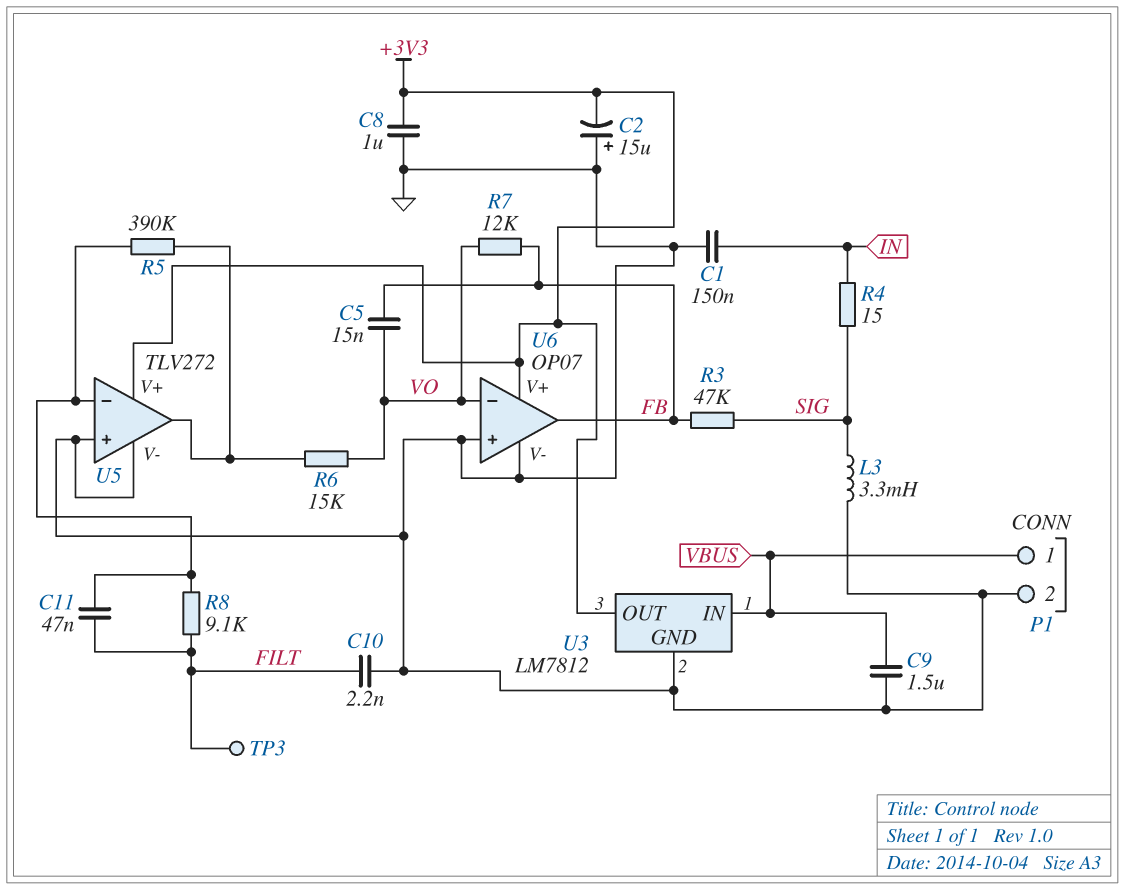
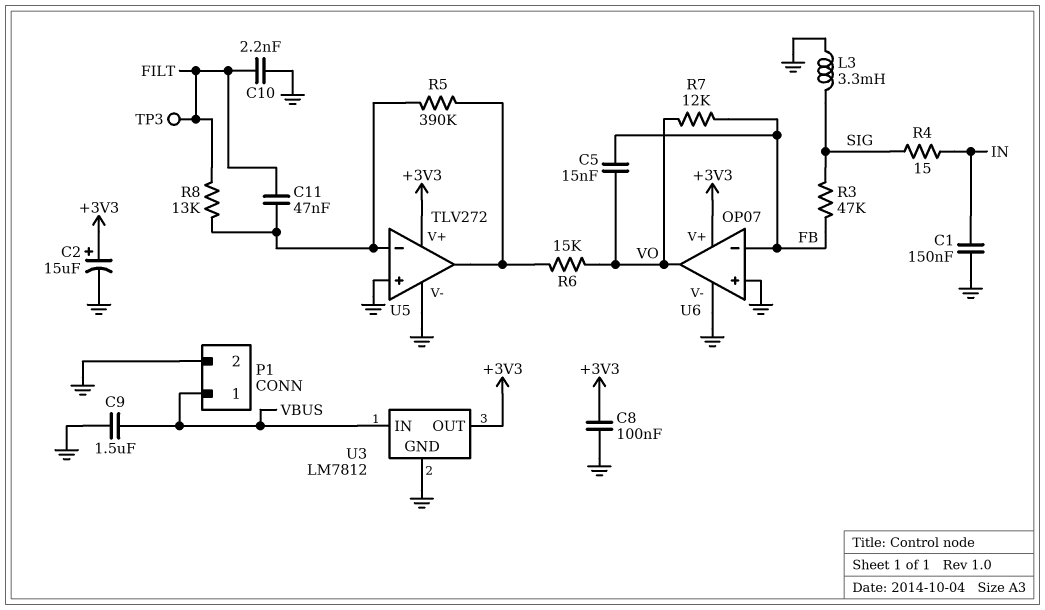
C2: 15uF (plus GND, minus +3V3) -> 15uF (plus +3V3, minus GND)
C8: 1uF (+3V3, GND) -> 100nF (+3V3, GND)
R8: 9.1k (FILT, U5/in-) -> 13k (FILT, U5/in-)
U6 pin in-: VO -> FB
U6 pin out: FB -> VO

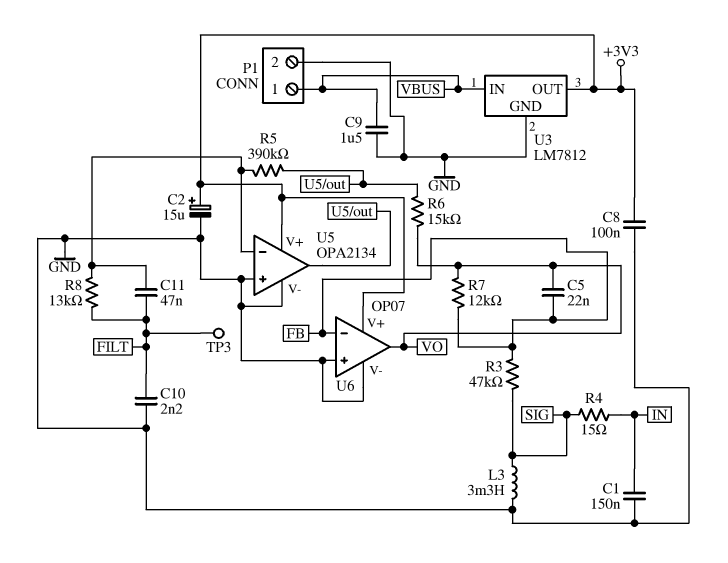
C5: 15nF (FB, VO) -> 22nF (FB, VO)
U5: TLV272 -> OPA2134

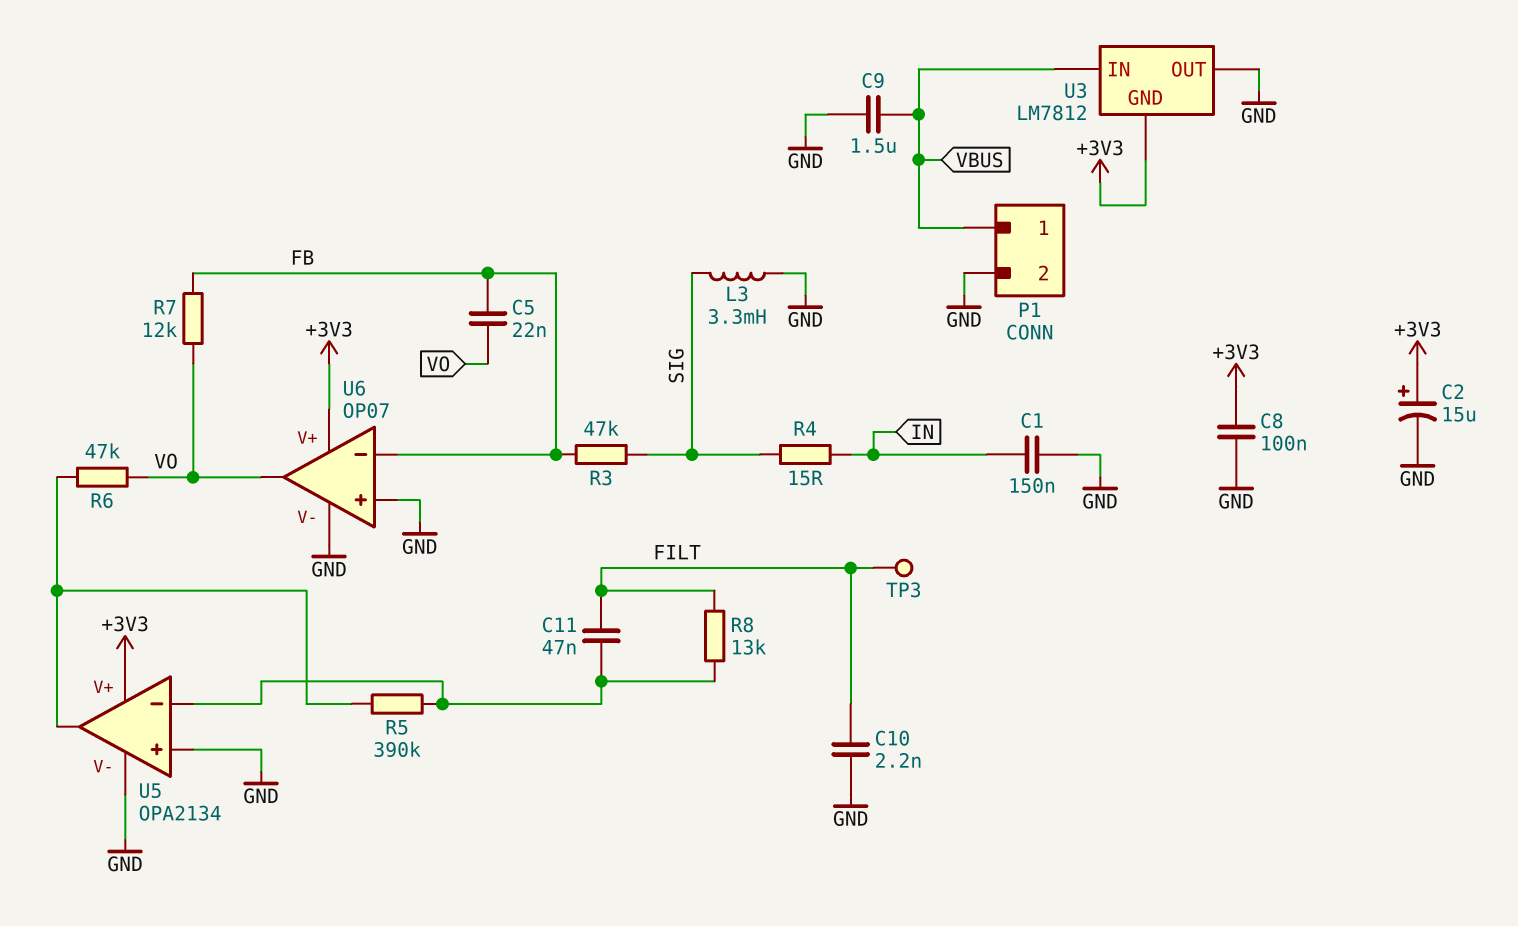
R6: 15k (U5/out, VO) -> 47k (U5/out, VO)
U3 pin GND: GND -> +3V3
U3 pin OUT: +3V3 -> GND

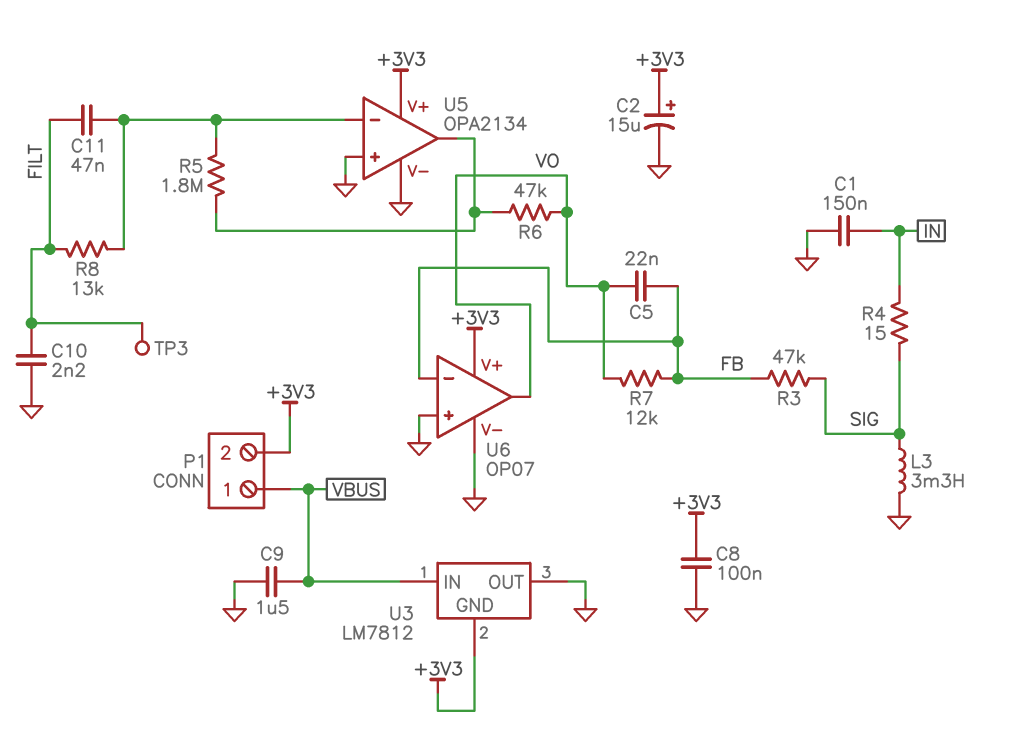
P1 pin 2: GND -> +3V3
R5: 390k (U5/in-, U5/out) -> 1.8M (U5/in-, U5/out)

